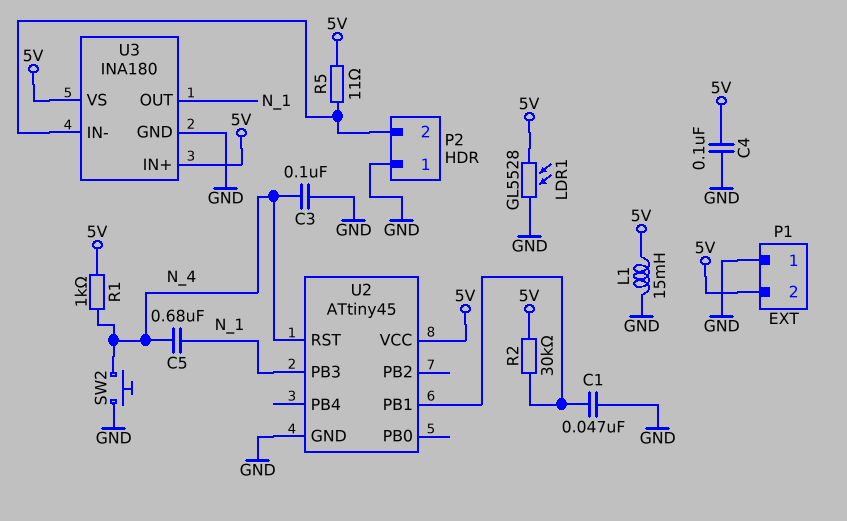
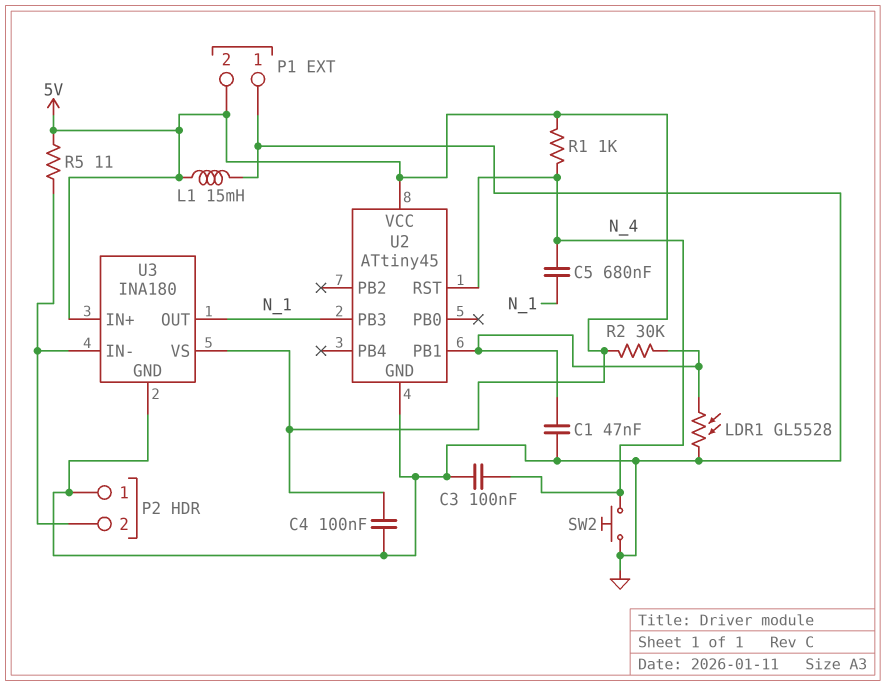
LDR1: GL5528 (5V, GND) -> GL5528 (GND, U2/PB1)

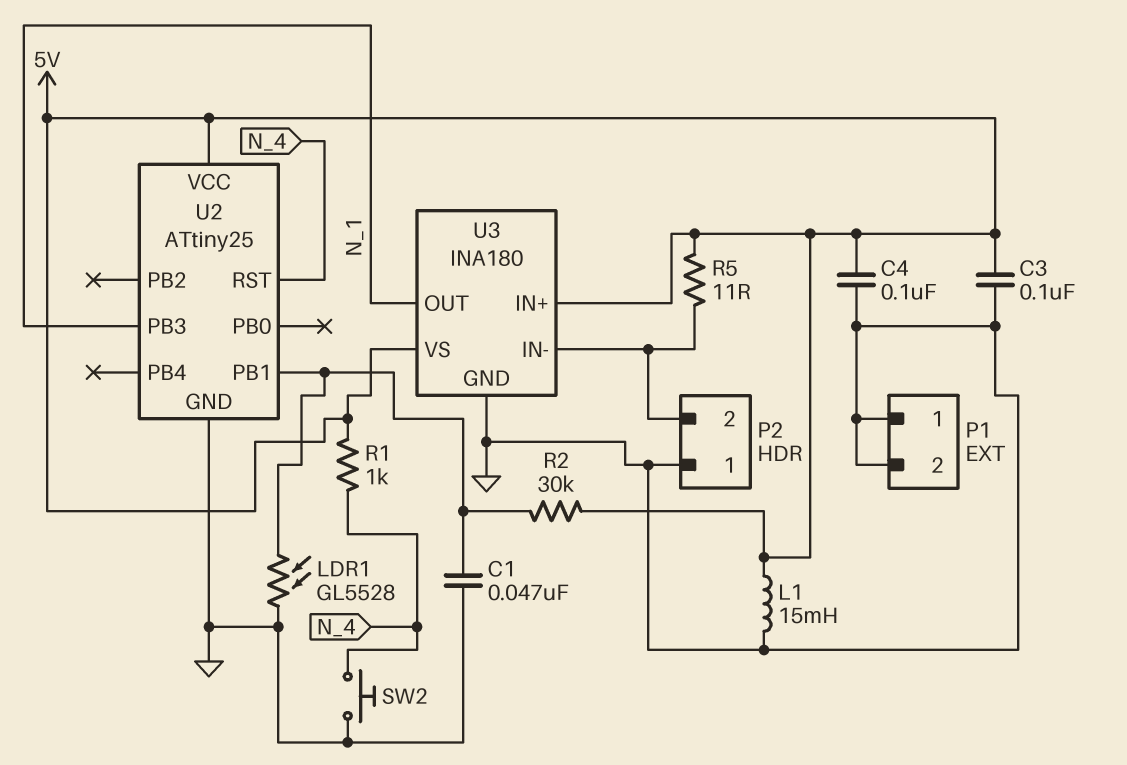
C3: 100nF (GND, N_4) -> 100nF (5V, GND)
C5: 680nF (N_1, N_4) -> none
P1 pin 2: 5V -> GND
U2: ATtiny45 -> ATtiny25

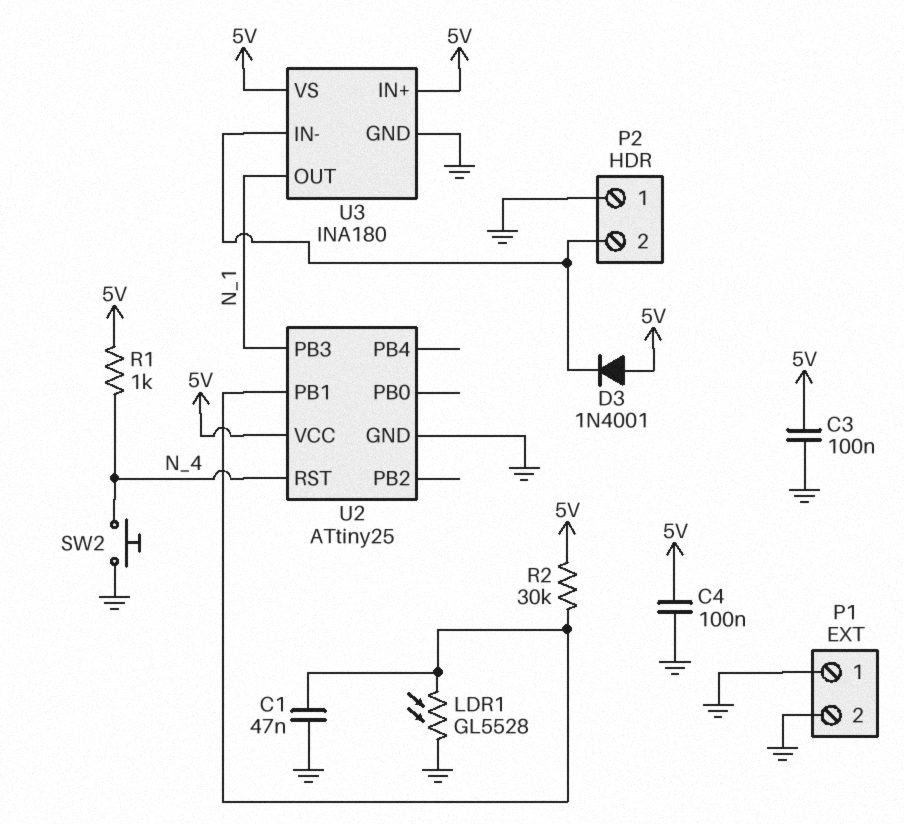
D3: none -> diode 1N4001 (A 5V, K P2/2)
L1: 15mH (5V, GND) -> none
R5: 11 (5V, P2/2) -> none

